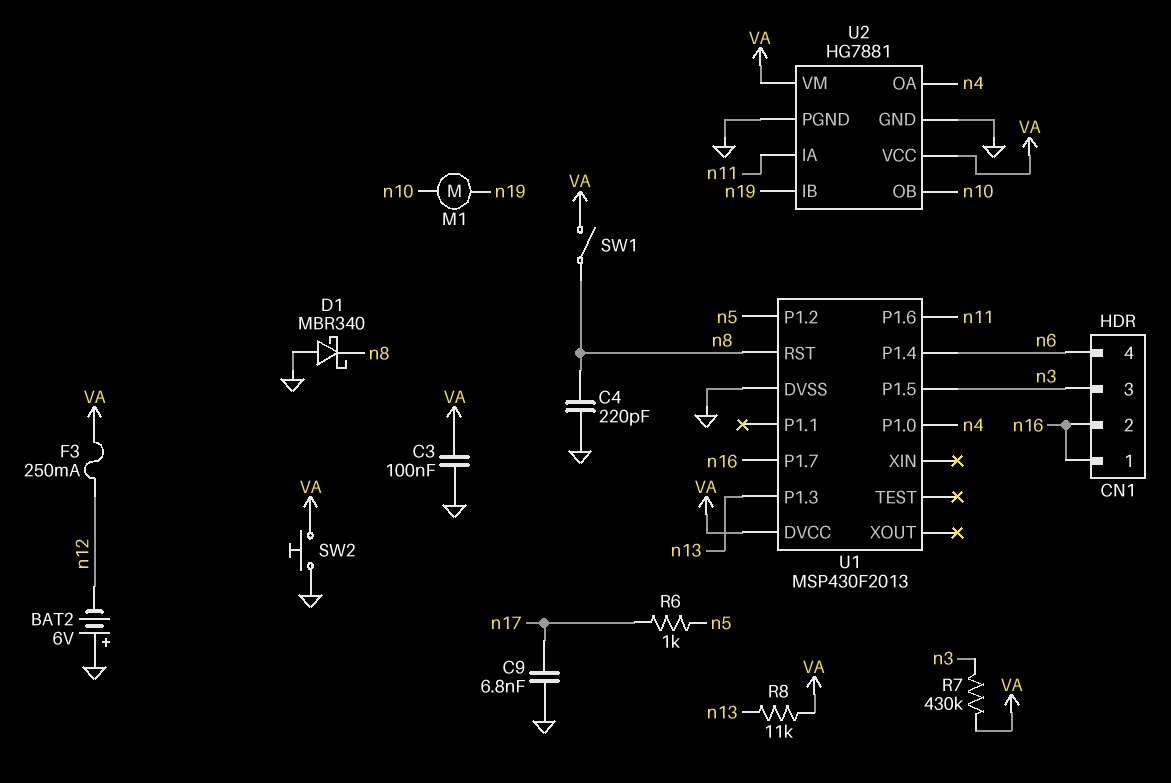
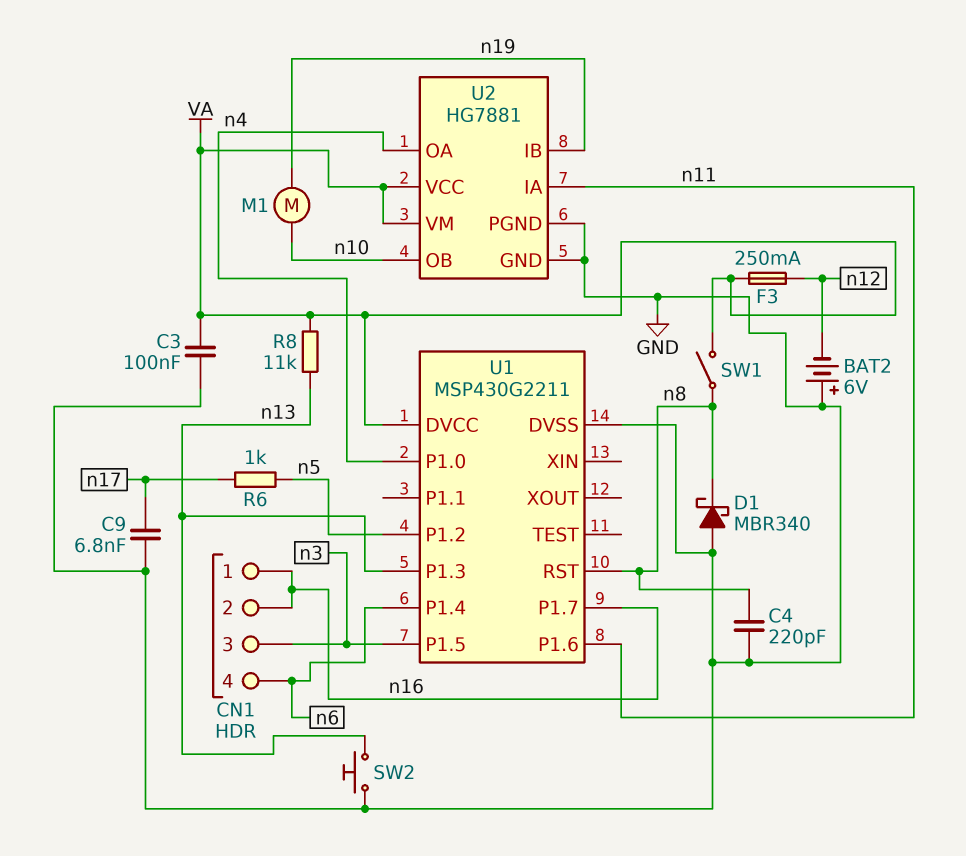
R7: 430k (VA, n3) -> none
SW2: button (GND, VA) -> button (GND, n13)
U1: MSP430F2013 -> MSP430G2211

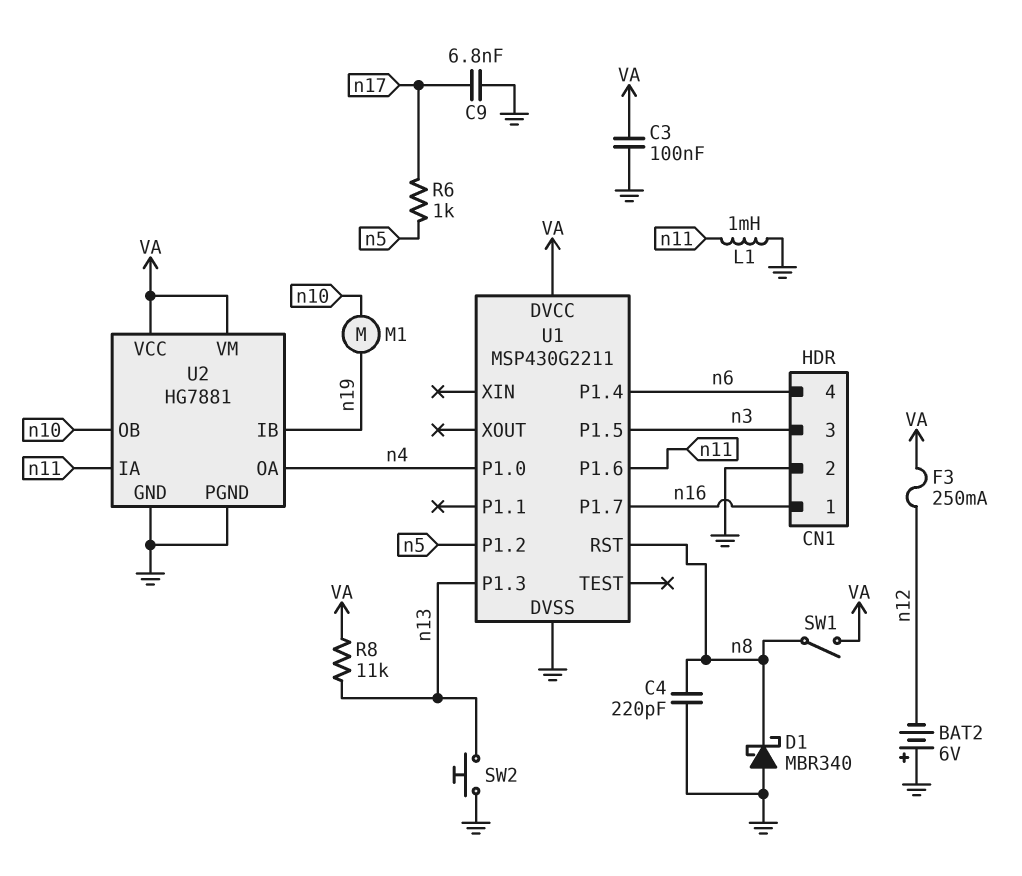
CN1 pin 2: n16 -> GND
L1: none -> 1mH (GND, n11)

